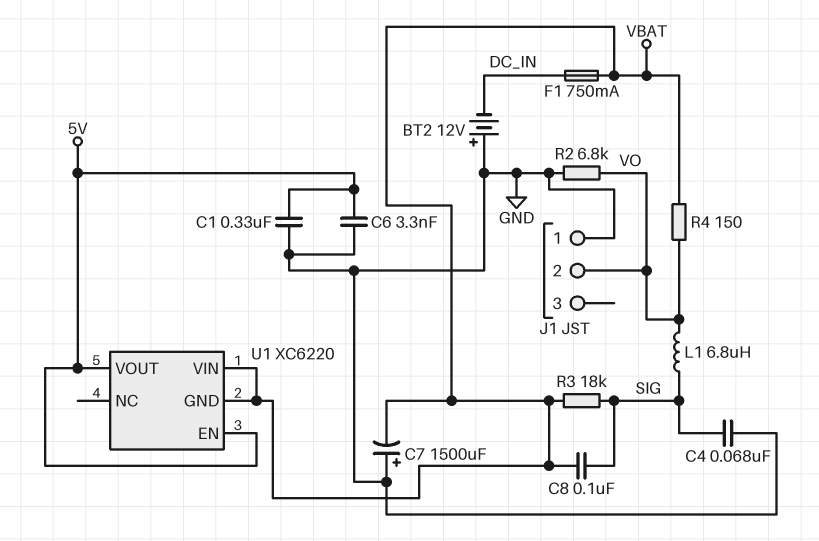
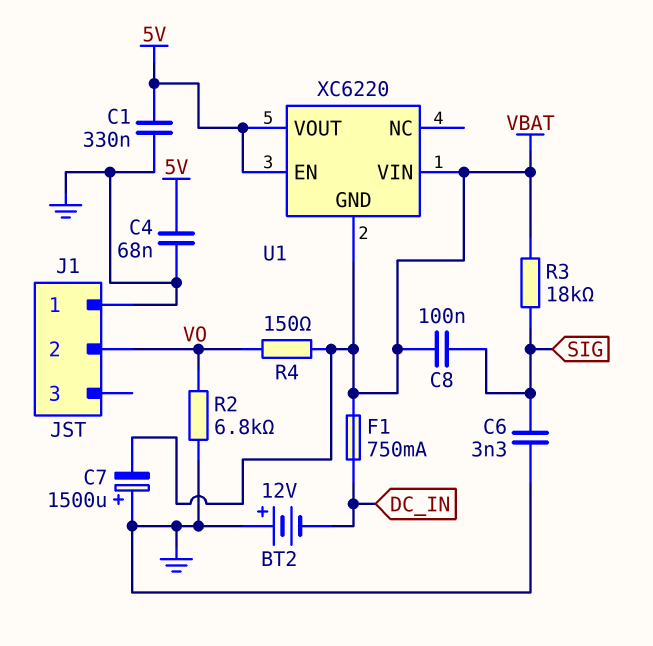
C4: 68nF (GND, SIG) -> 68nF (5V, GND)
C6: 3.3nF (5V, GND) -> 3.3nF (GND, SIG)
L1: 6.8uH (SIG, VO) -> none

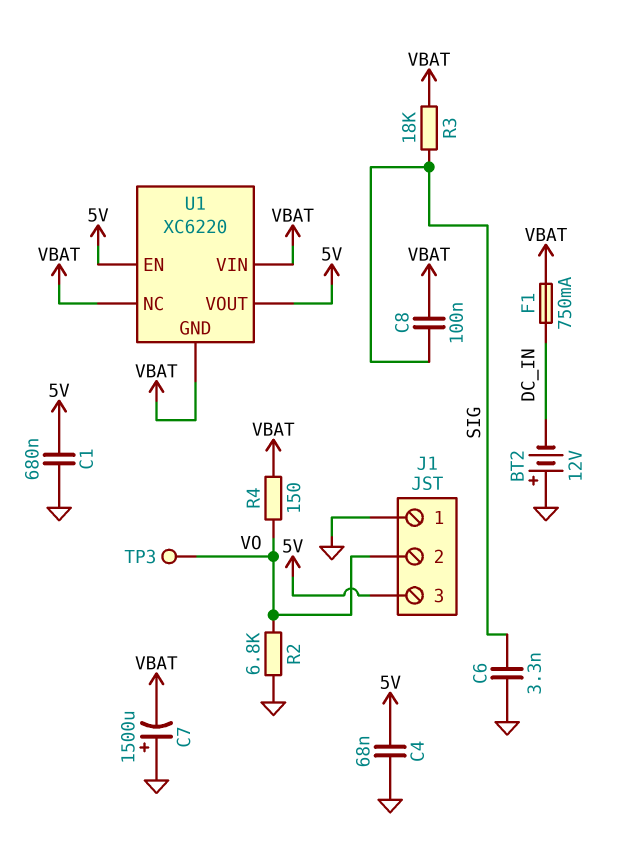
C1: 330nF (5V, GND) -> 680nF (5V, GND)
J1 pin 3: none -> 5V
TP3: none -> test point (VO)
U1 pin NC: none -> VBAT

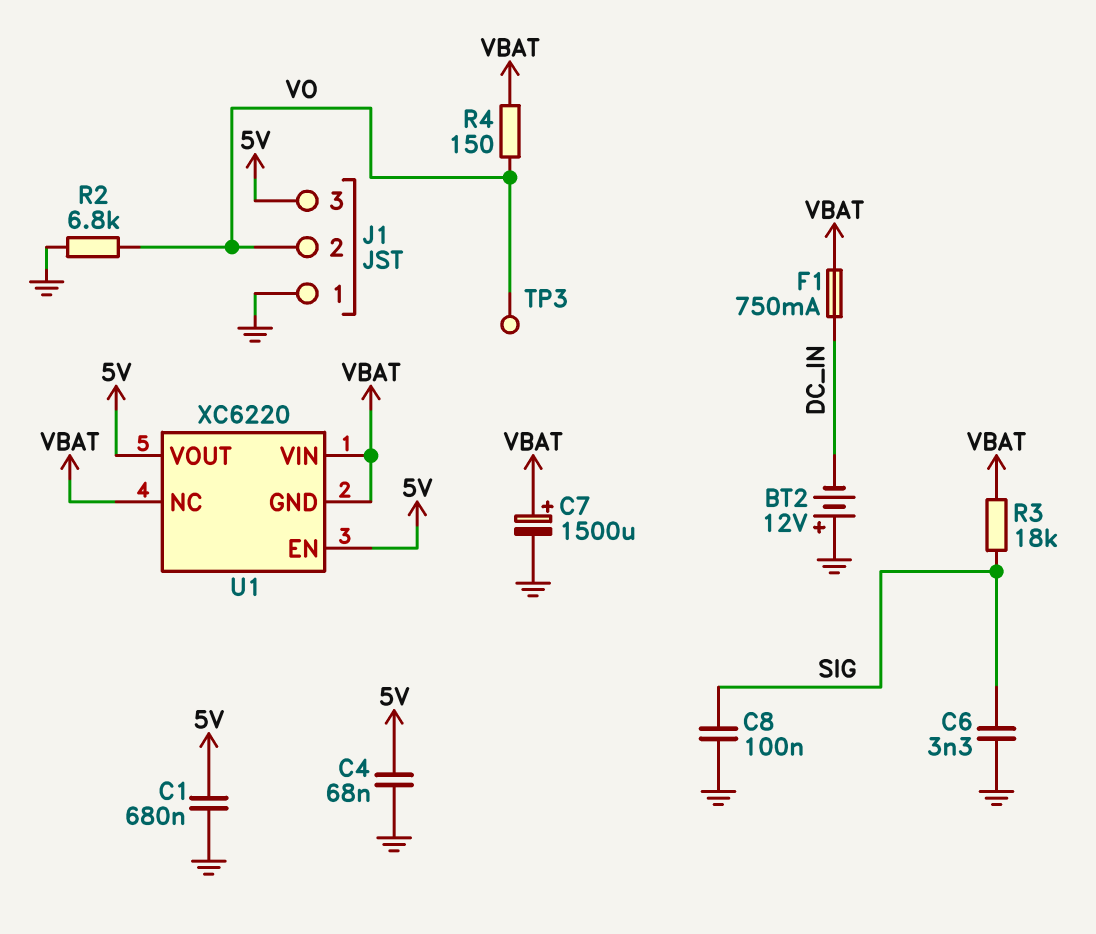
C7: 1500uF (plus GND, minus VBAT) -> 1500uF (plus VBAT, minus GND)
C8: 100nF (SIG, VBAT) -> 100nF (GND, SIG)

